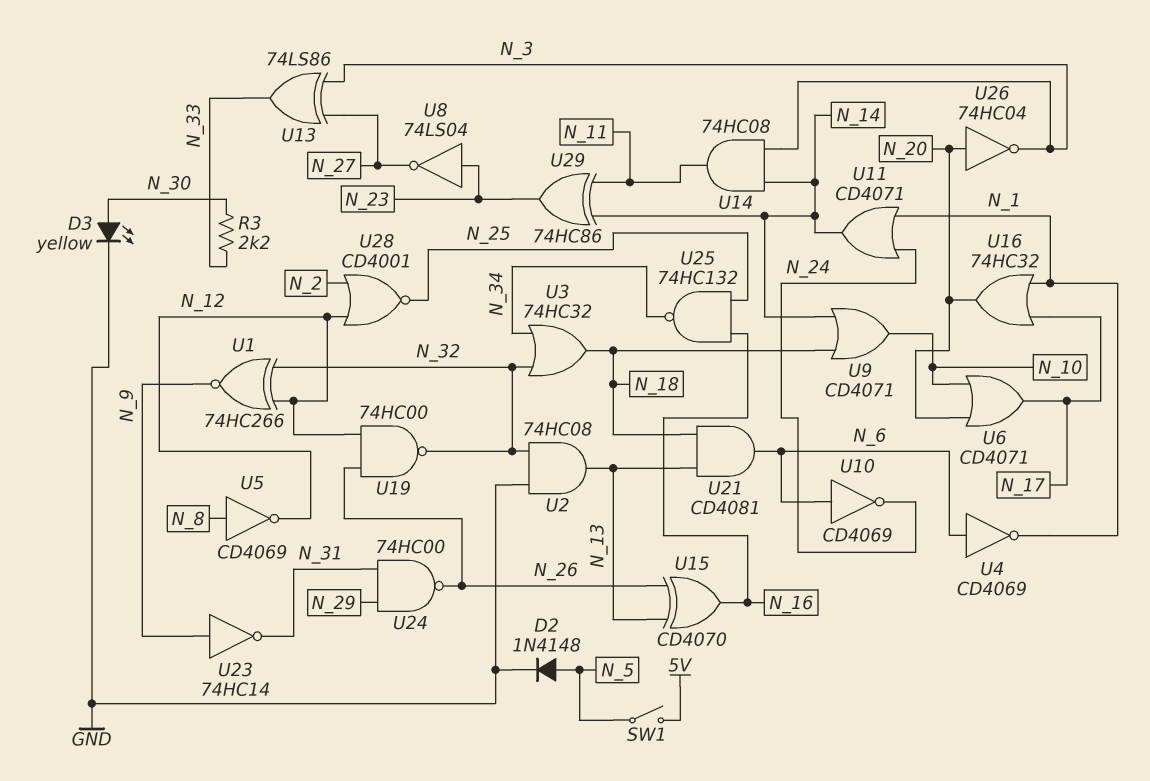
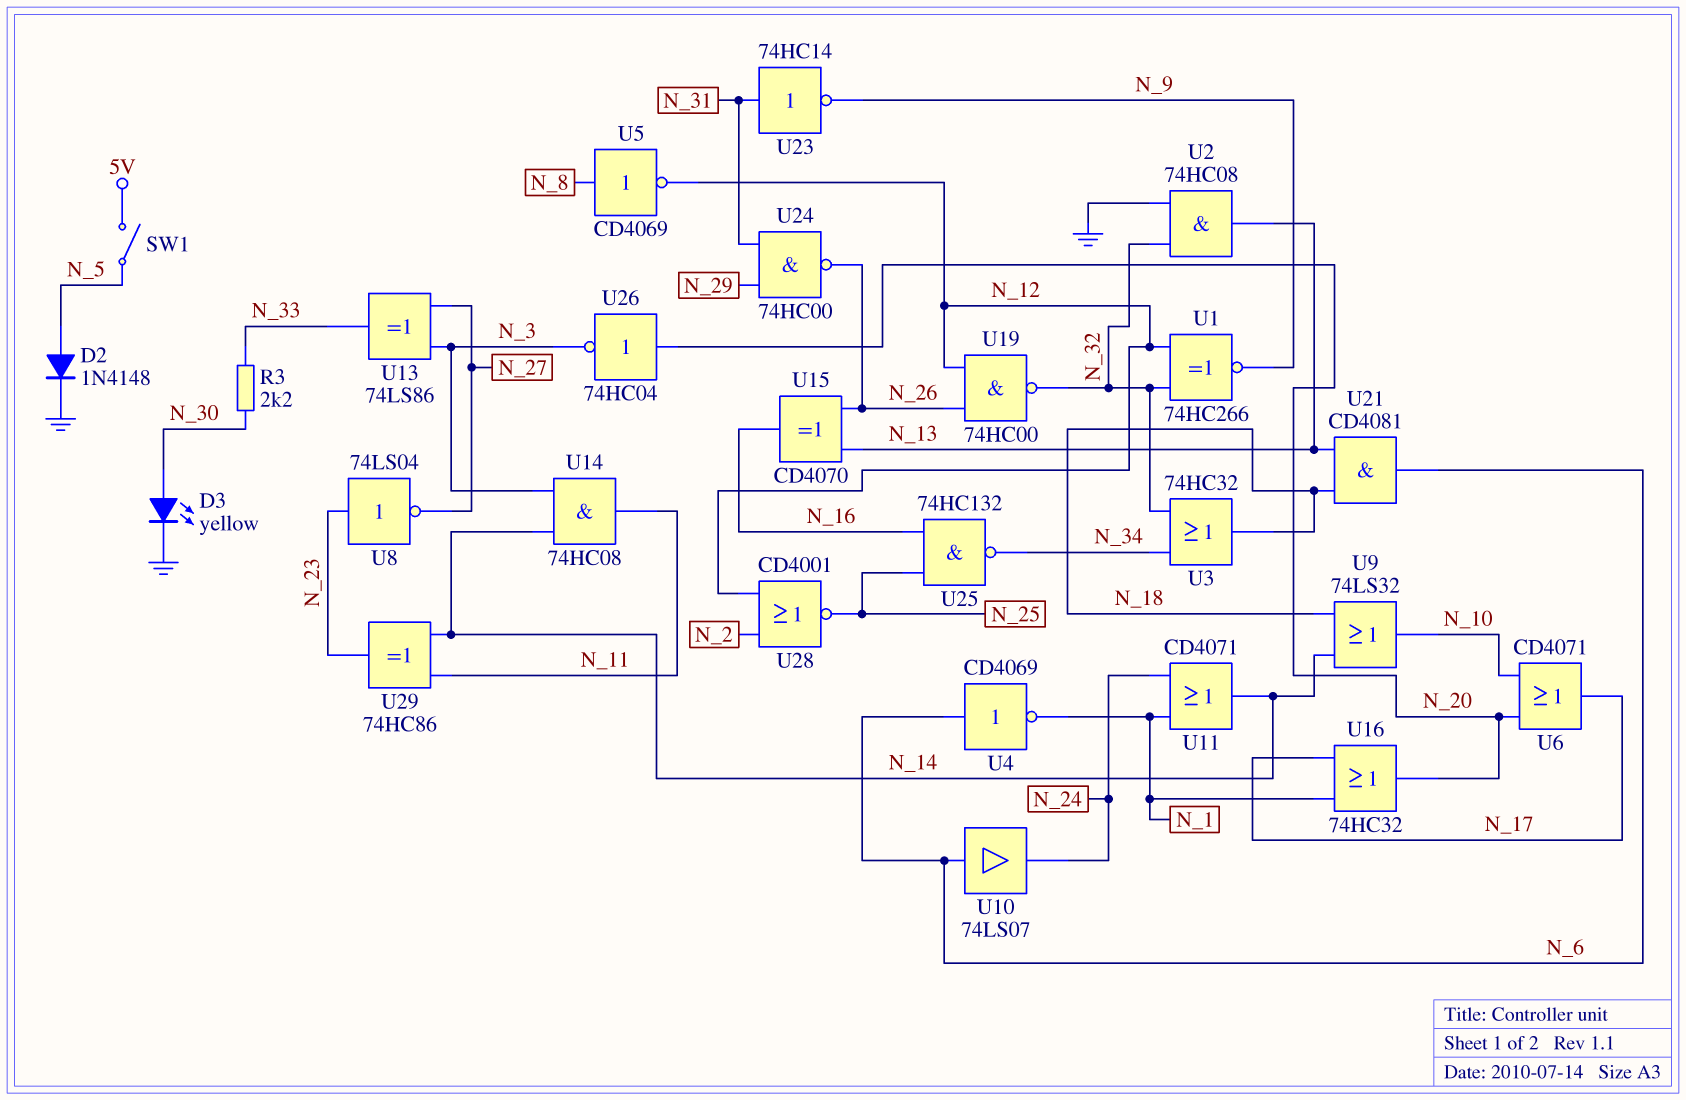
U9: OR CD4071 (in N_14, in N_18, out N_10) -> OR 74LS32 (in N_14, in N_18, out N_10)
U10: NOT CD4069 (in N_6, out N_24) -> buffer 74LS07 (in N_6, out N_24)
U23: NOT 74HC14 (in N_9, out N_31) -> NOT 74HC14 (in N_31, out N_9)

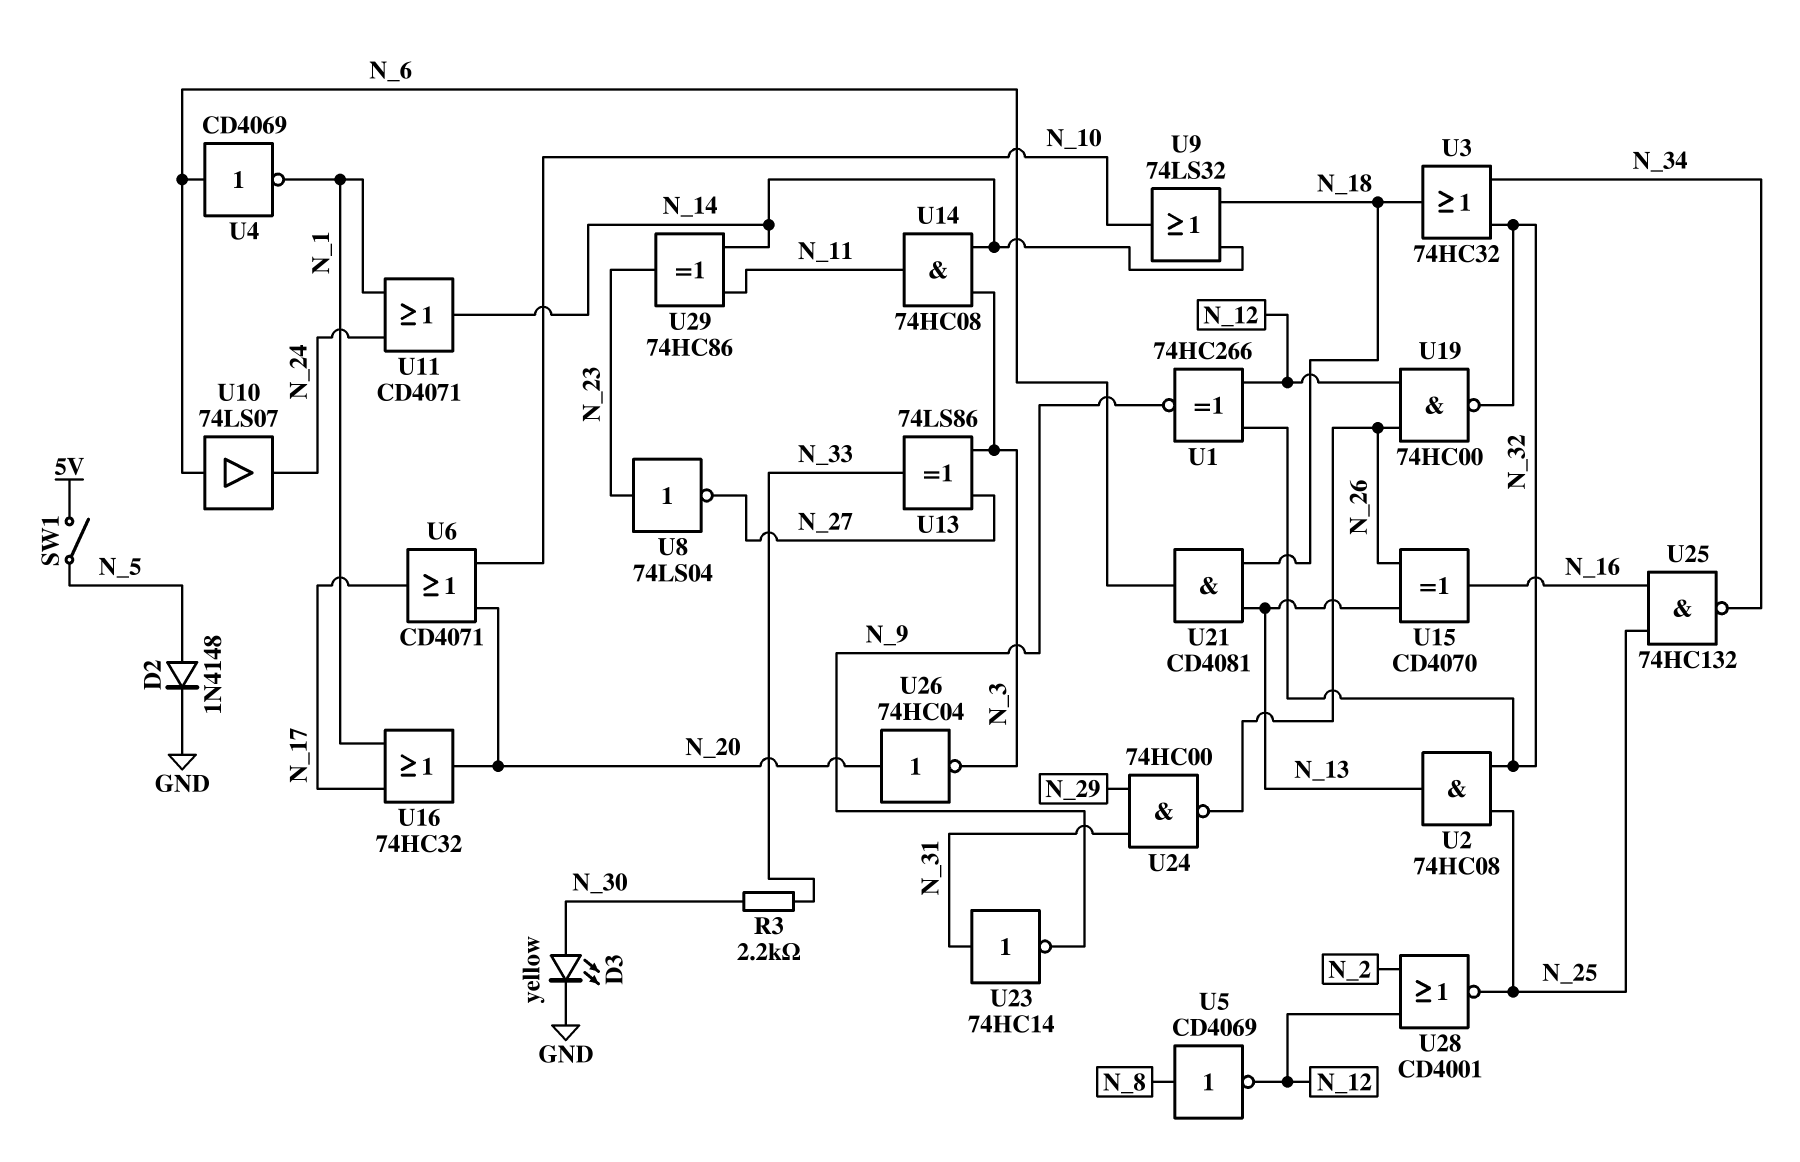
U2: AND 74HC08 (in GND, in N_32, out N_13) -> AND 74HC08 (in N_25, in N_32, out N_13)

